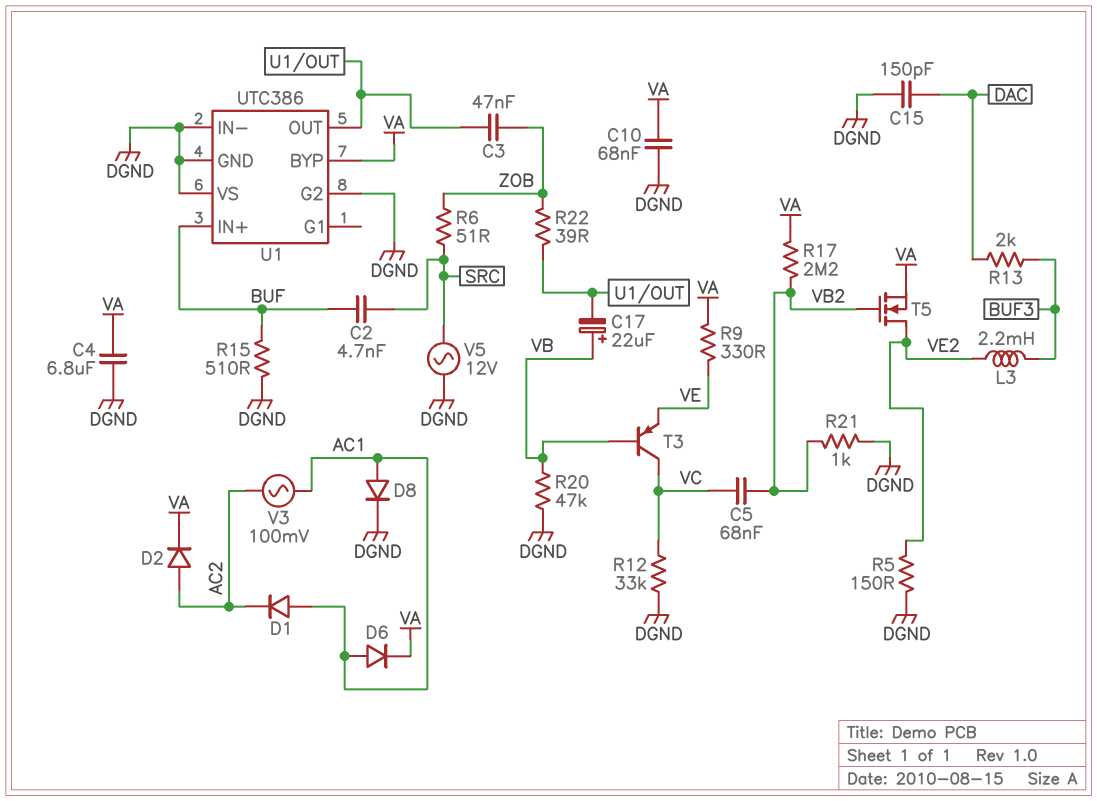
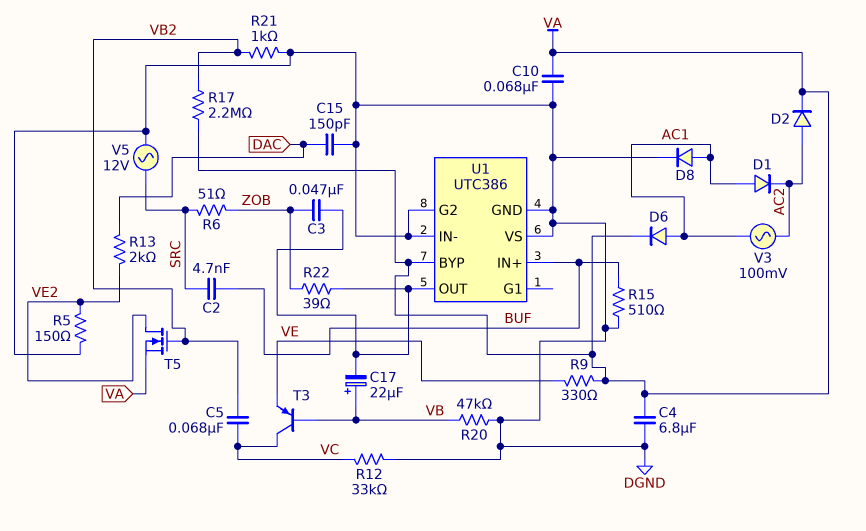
L3: 2.2mH (BUF3, VE2) -> none
R13: 2k (BUF3, DAC) -> 2k (DAC, VE2)

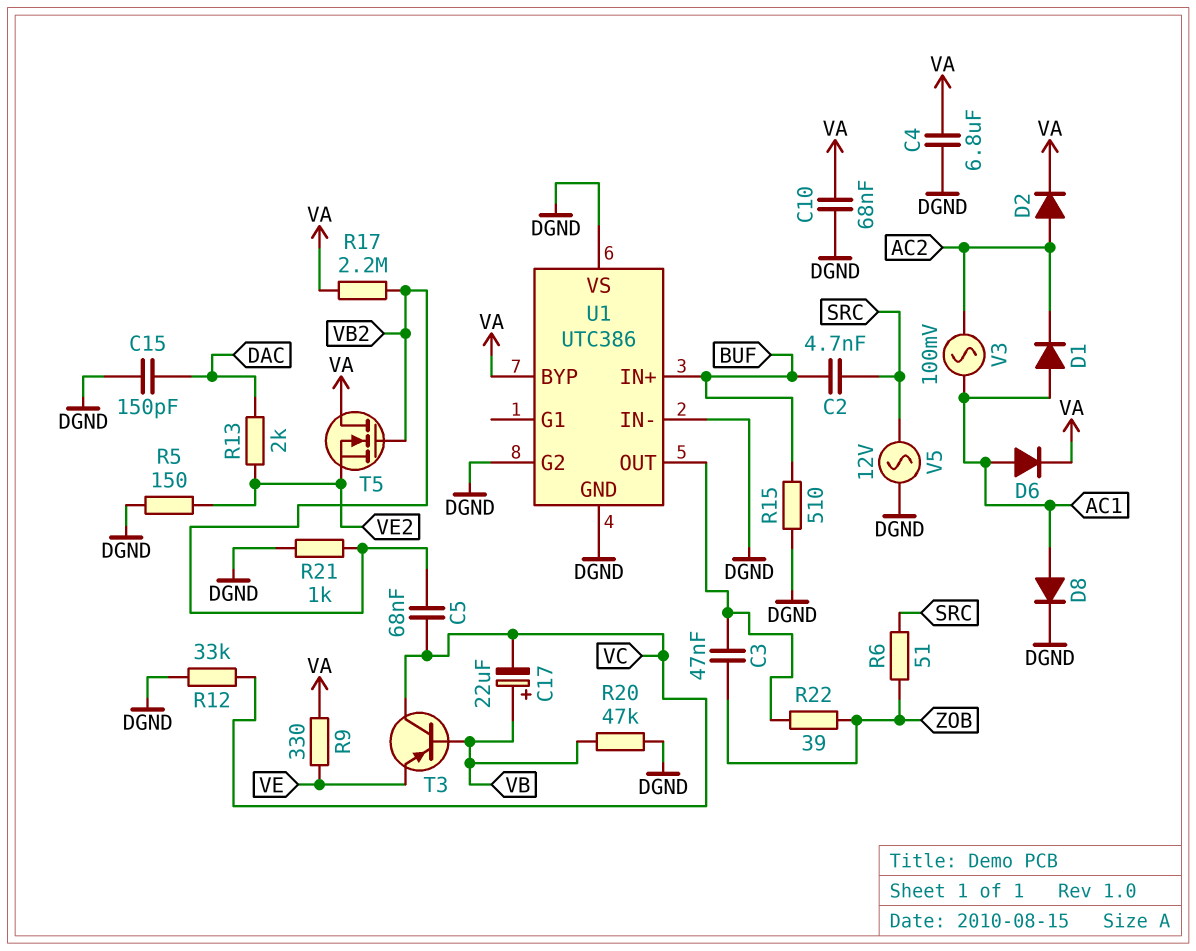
C17: 22uF (plus VB, minus U1/OUT) -> 22uF (plus VB, minus VC)
T5: NMOS (G VB2, D VE2, S VA) -> NMOS (G VB2, D VA, S VE2)

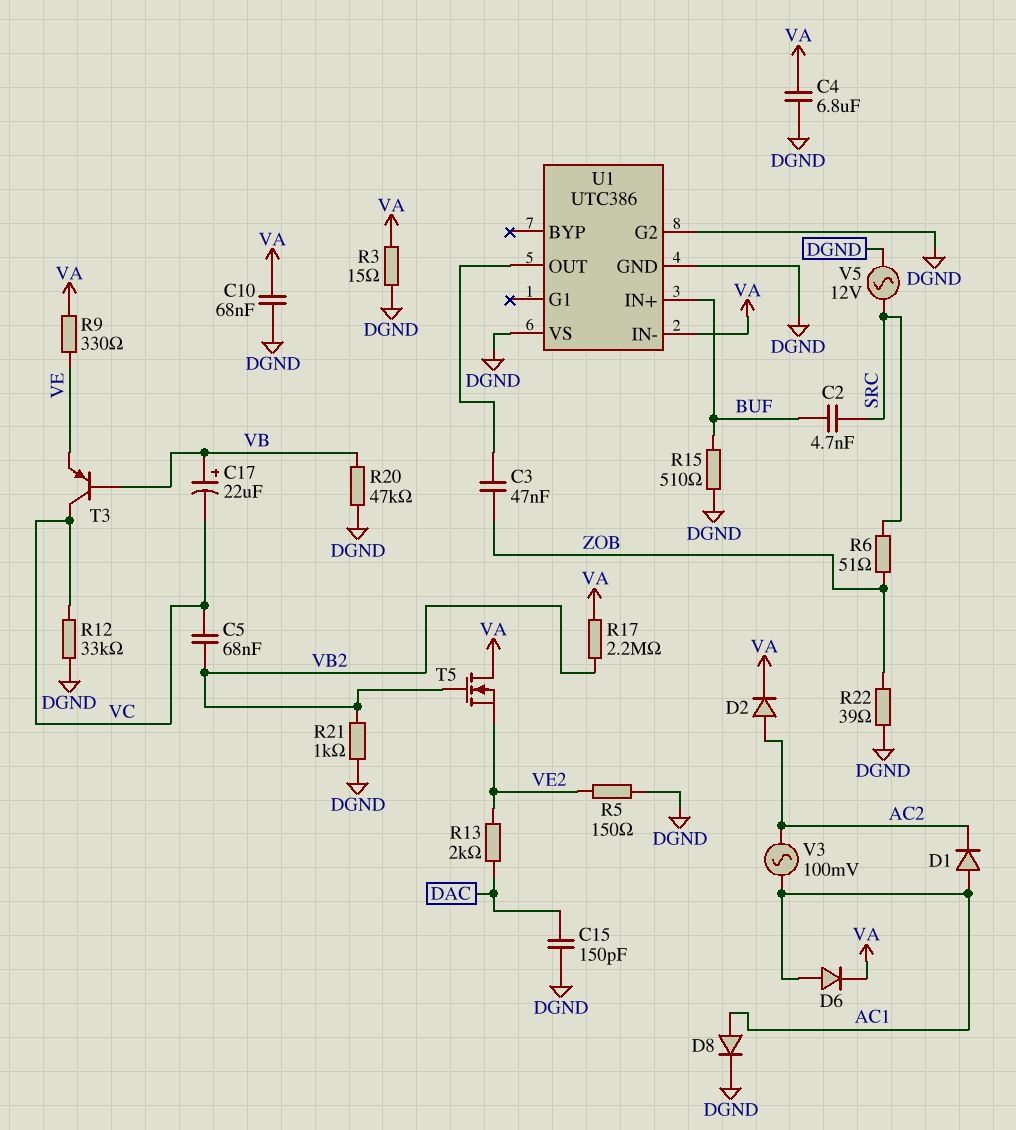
R3: none -> 15 (DGND, VA)
R22: 39 (U1/OUT, ZOB) -> 39 (DGND, ZOB)
U1 pin BYP: VA -> none
U1 pin IN-: DGND -> VA

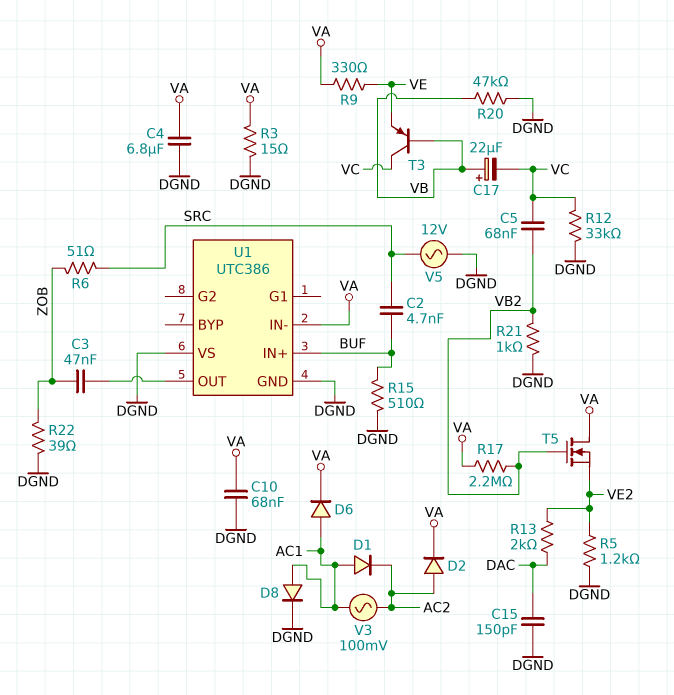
R5: 150 (DGND, VE2) -> 1.2k (DGND, VE2)
U1 pin G2: DGND -> none

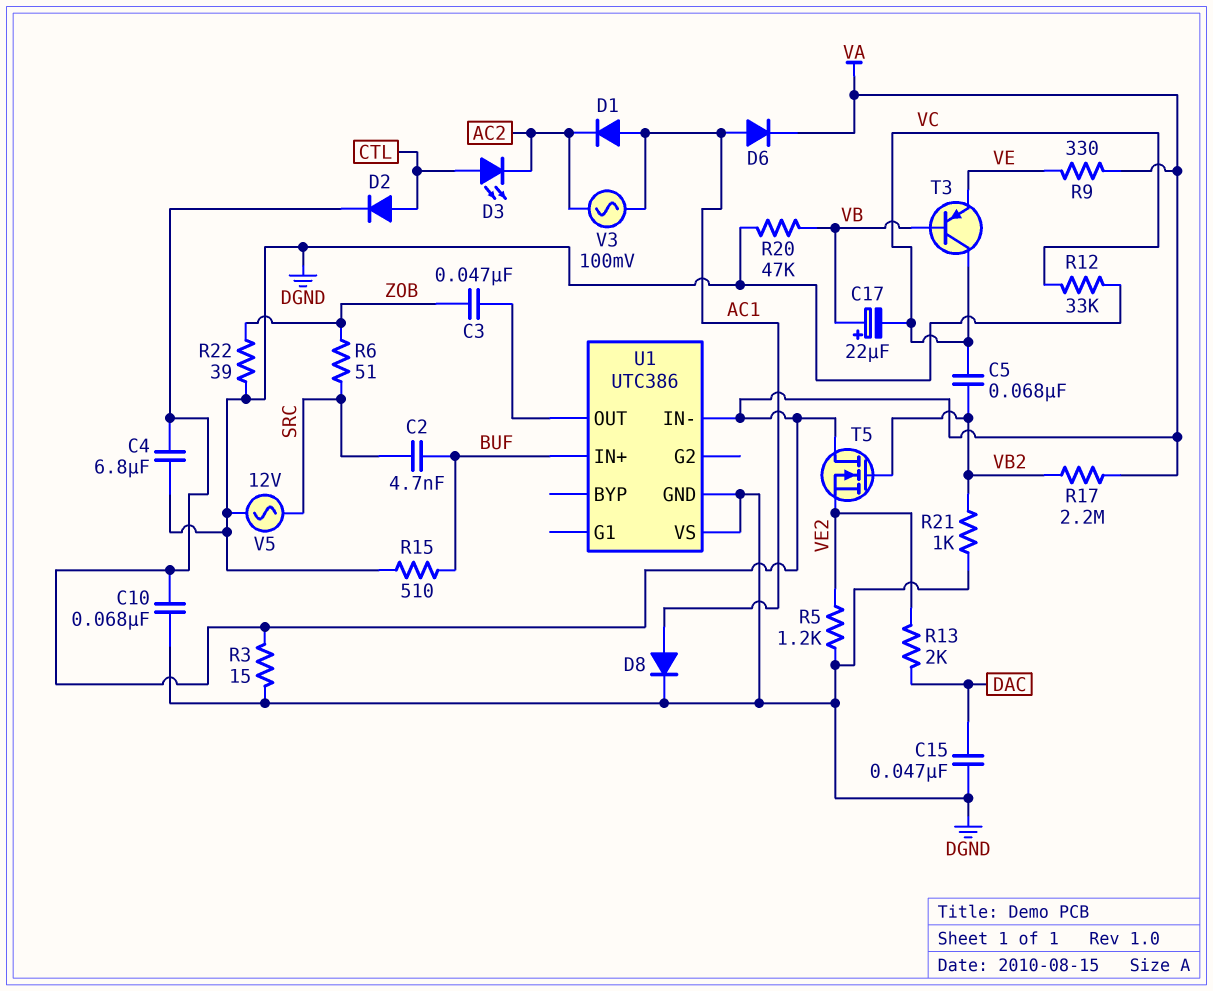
C15: 150pF (DAC, DGND) -> 47nF (DAC, DGND)
D2: diode (A AC2, K VA) -> diode (A CTL, K VA)
D3: none -> LED (A CTL, K AC2)

